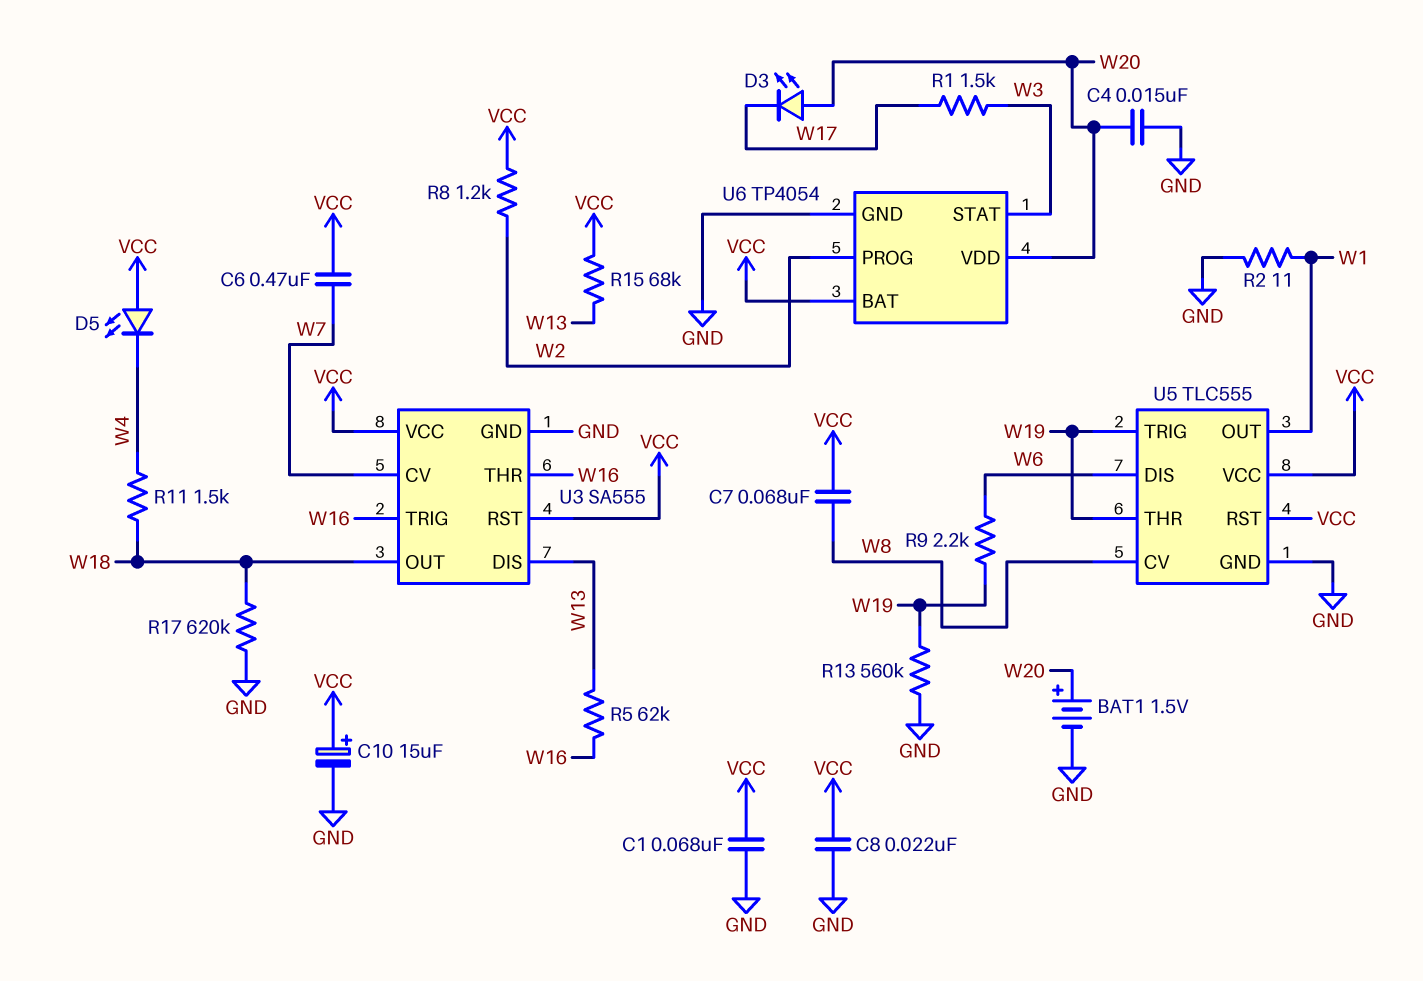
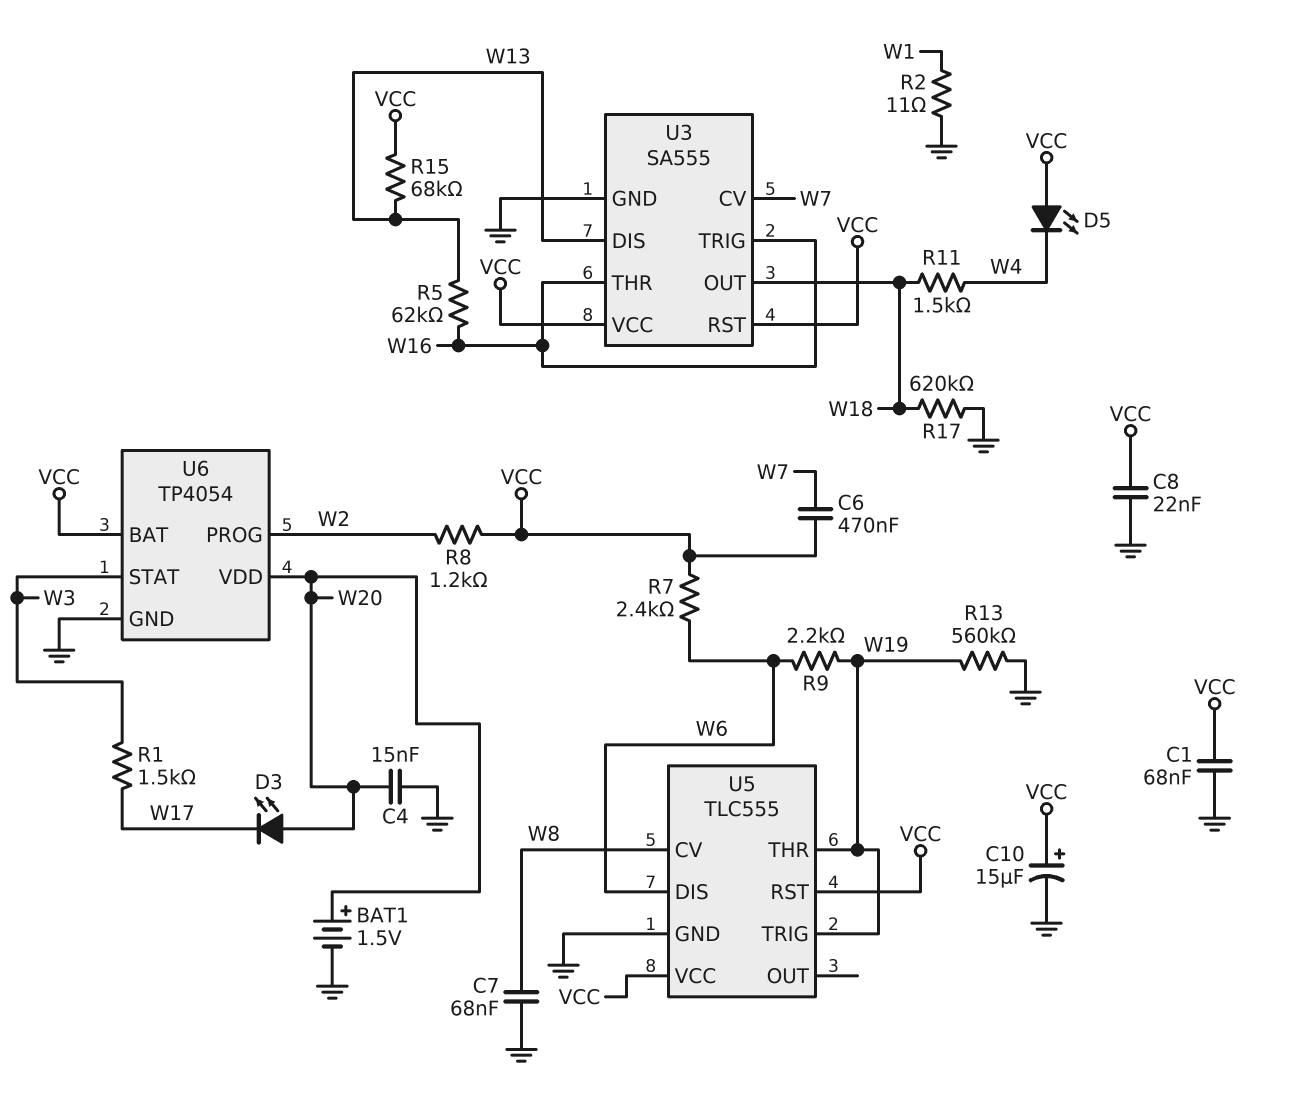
C7: 68nF (VCC, W8) -> 68nF (GND, W8)
R7: none -> 2.4k (VCC, W6)
U5 pin OUT: W1 -> none

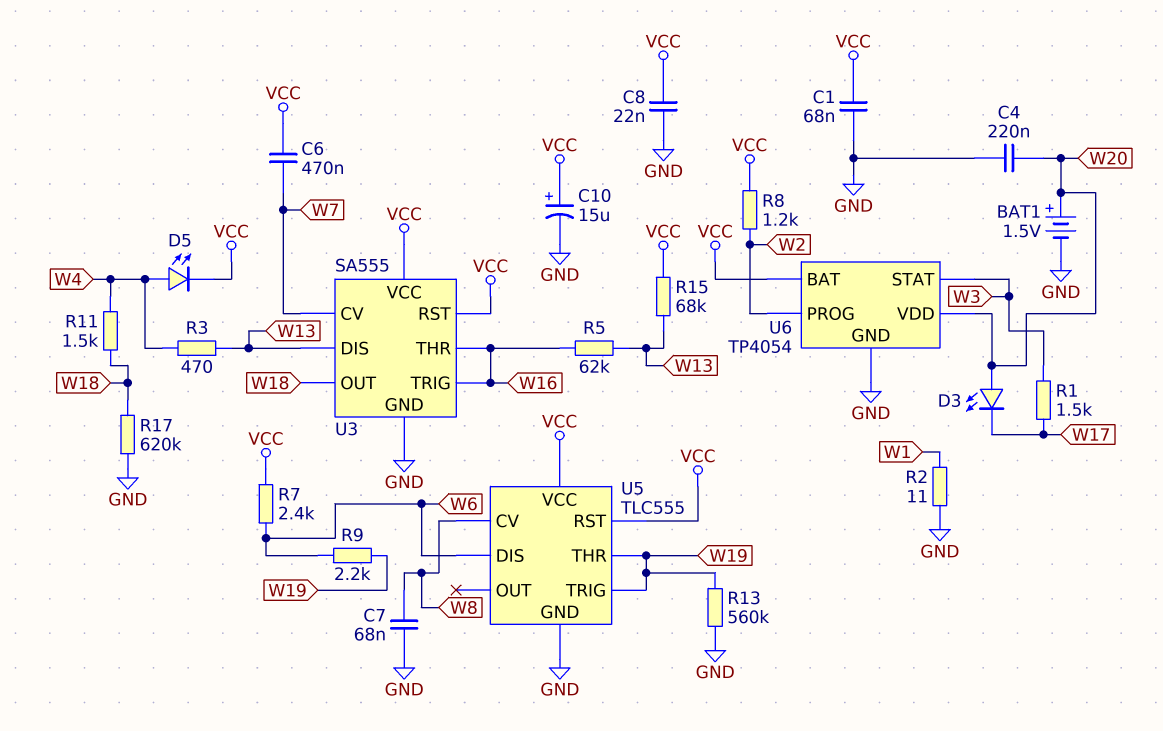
C4: 15nF (GND, W20) -> 220nF (GND, W20)
D5: LED (A VCC, K W4) -> LED (A W4, K VCC)
R3: none -> 470 (W4, W13)

